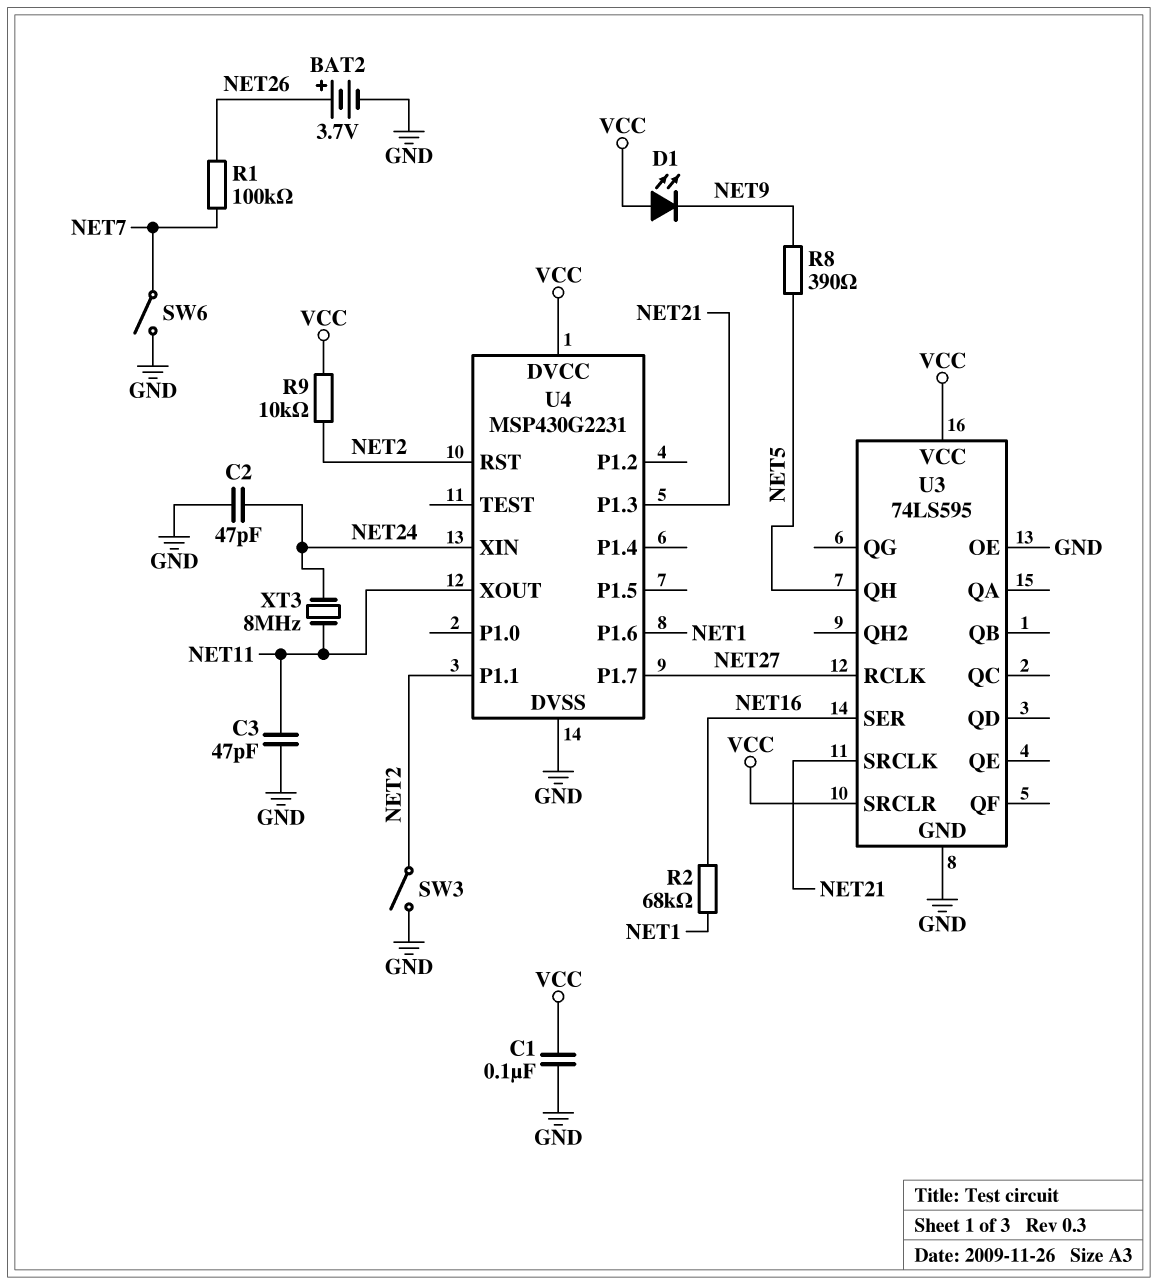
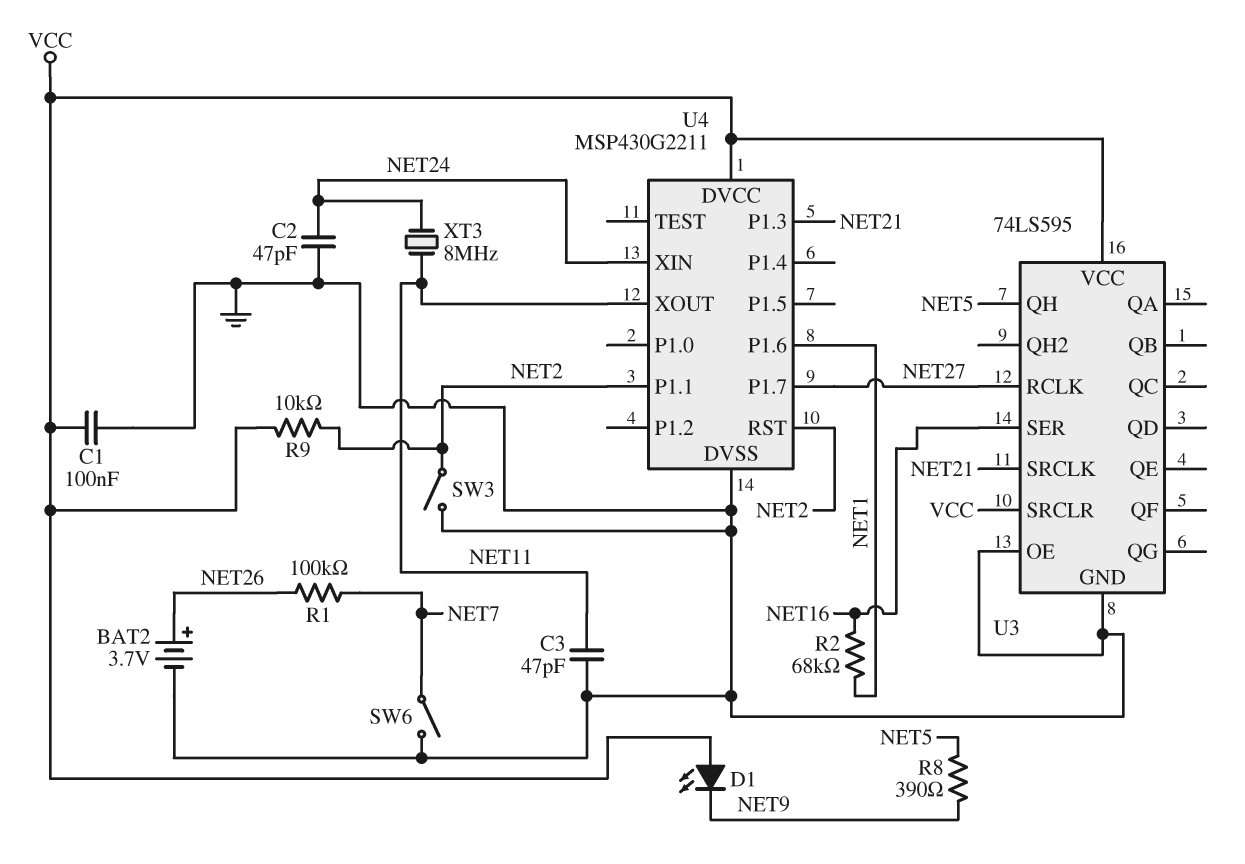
U4: MSP430G2231 -> MSP430G2211

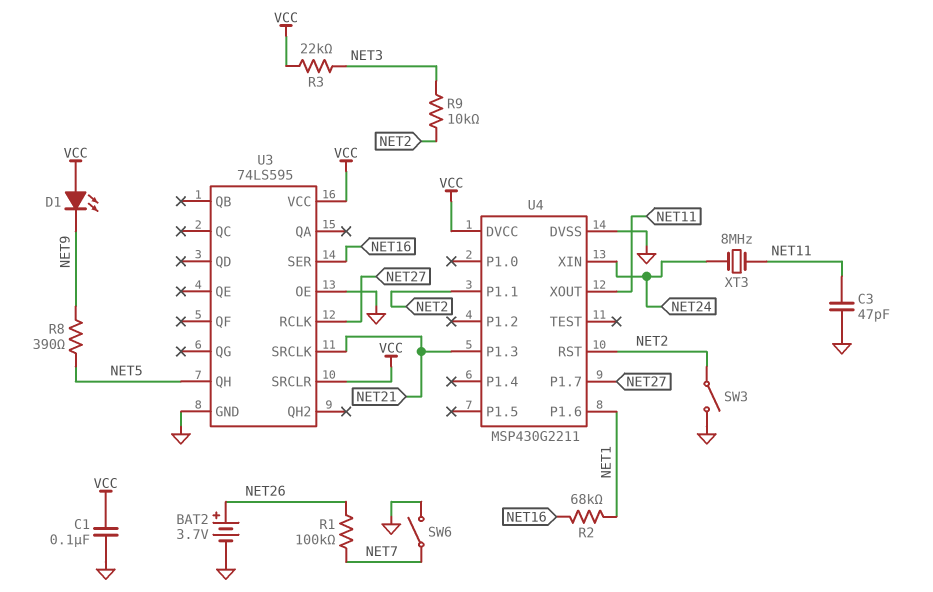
C2: 47pF (GND, NET24) -> none
R3: none -> 22k (NET3, VCC)
R9: 10k (NET2, VCC) -> 10k (NET2, NET3)

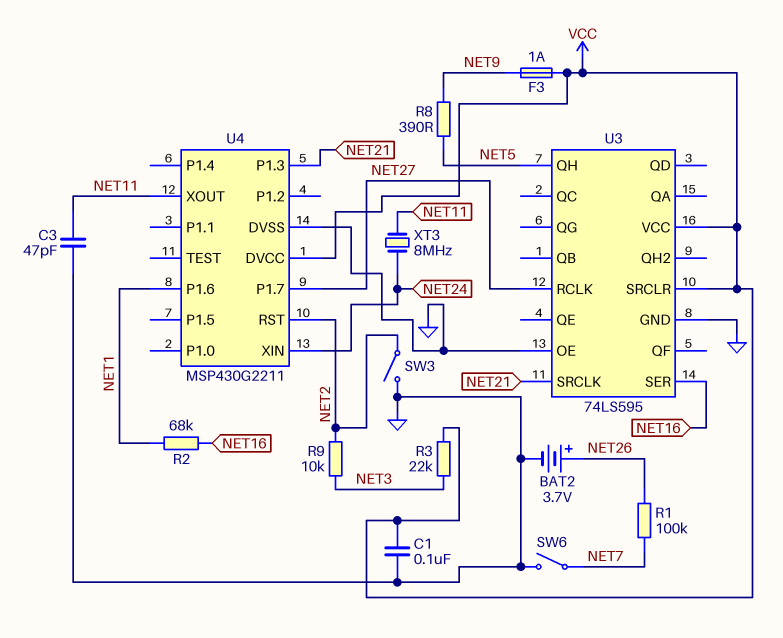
D1: LED (A VCC, K NET9) -> none
F3: none -> 1A (NET9, VCC)
U4 pin P1.1: NET2 -> none

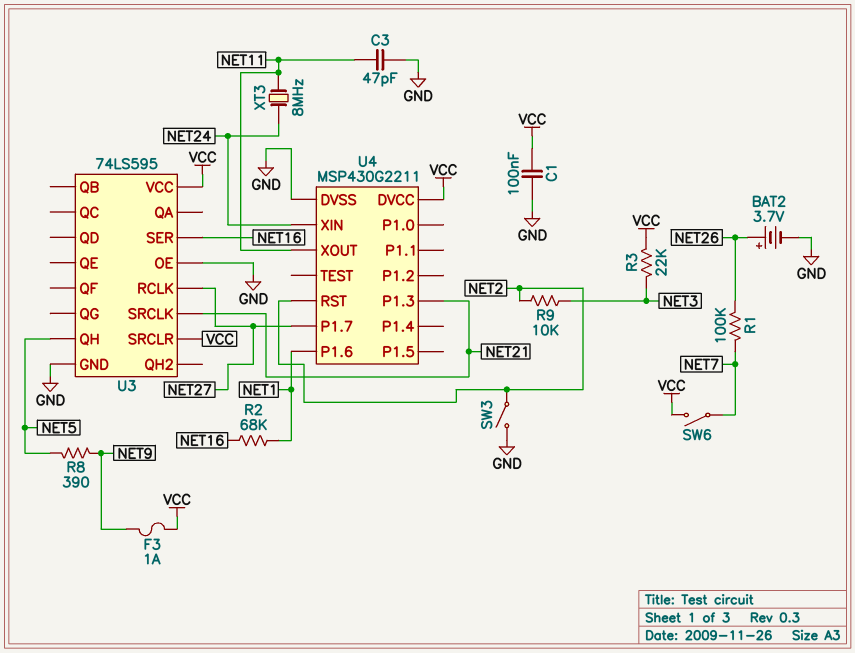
SW6: switch (GND, NET7) -> switch (NET7, VCC)

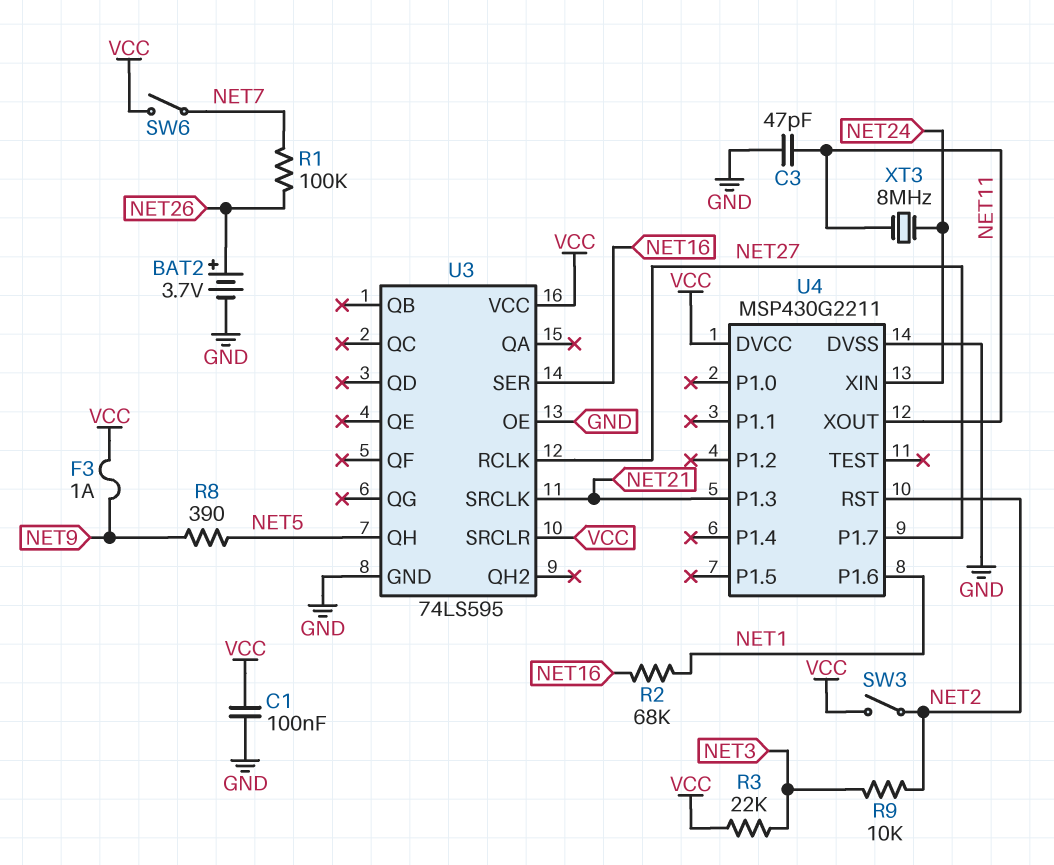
SW3: switch (GND, NET2) -> switch (NET2, VCC)

